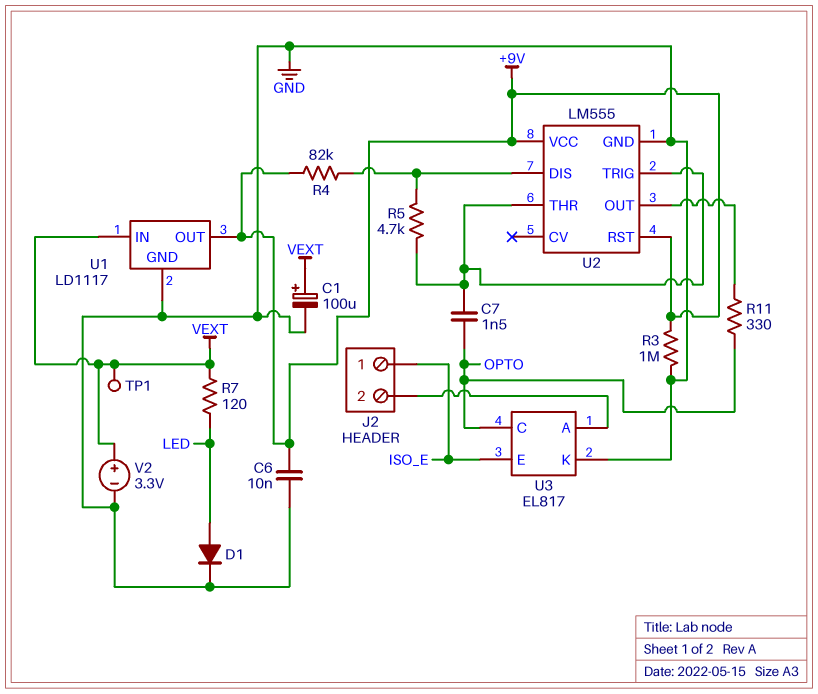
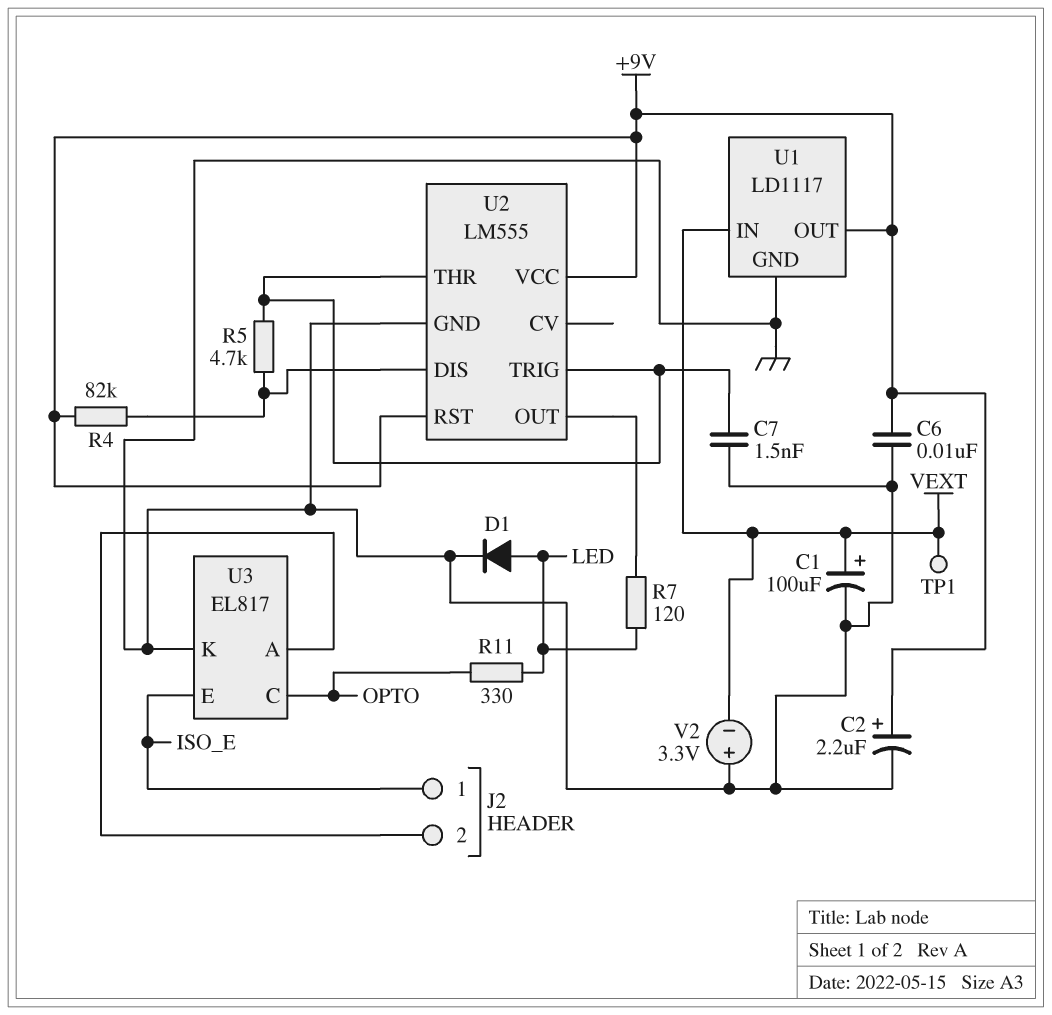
C2: none -> 2.2uF (plus +9V, minus GND)
C7: 1.5nF (OPTO, U2/THR) -> 1.5nF (GND, U2/THR)
R3: 1M (+9V, GND) -> none
R7: 120 (LED, VEXT) -> 120 (LED, U2/OUT)
R11: 330 (OPTO, U2/OUT) -> 330 (LED, OPTO)
V2: 3.3V (plus VEXT, minus GND) -> 3.3V (plus GND, minus VEXT)

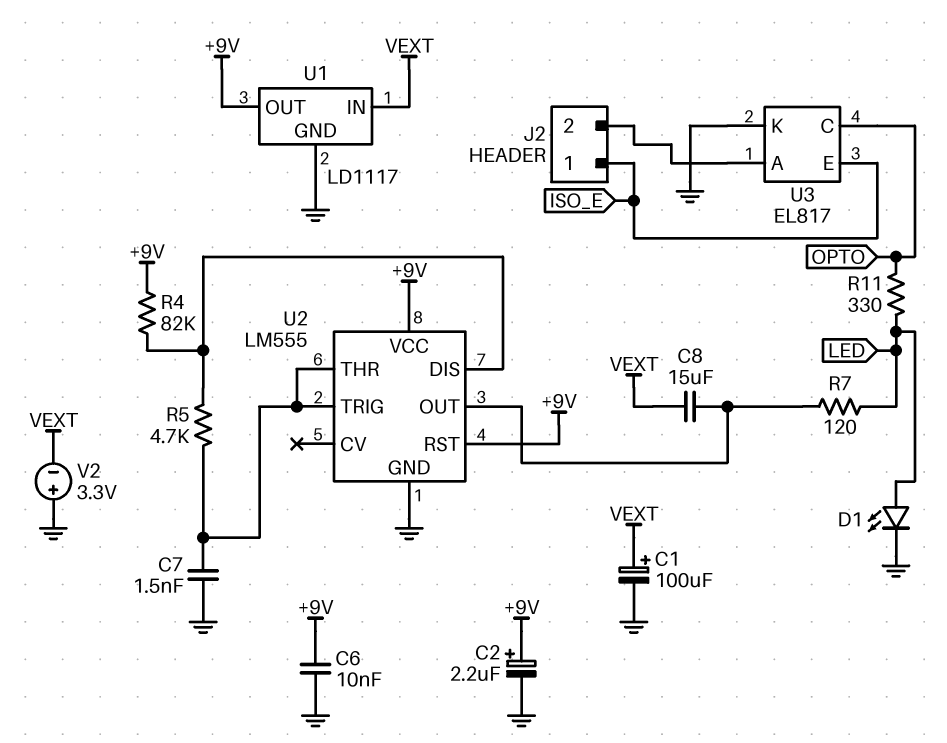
C8: none -> 15uF (U2/OUT, VEXT)
D1: diode (A LED, K GND) -> LED (A LED, K GND)
TP1: test point (VEXT) -> none

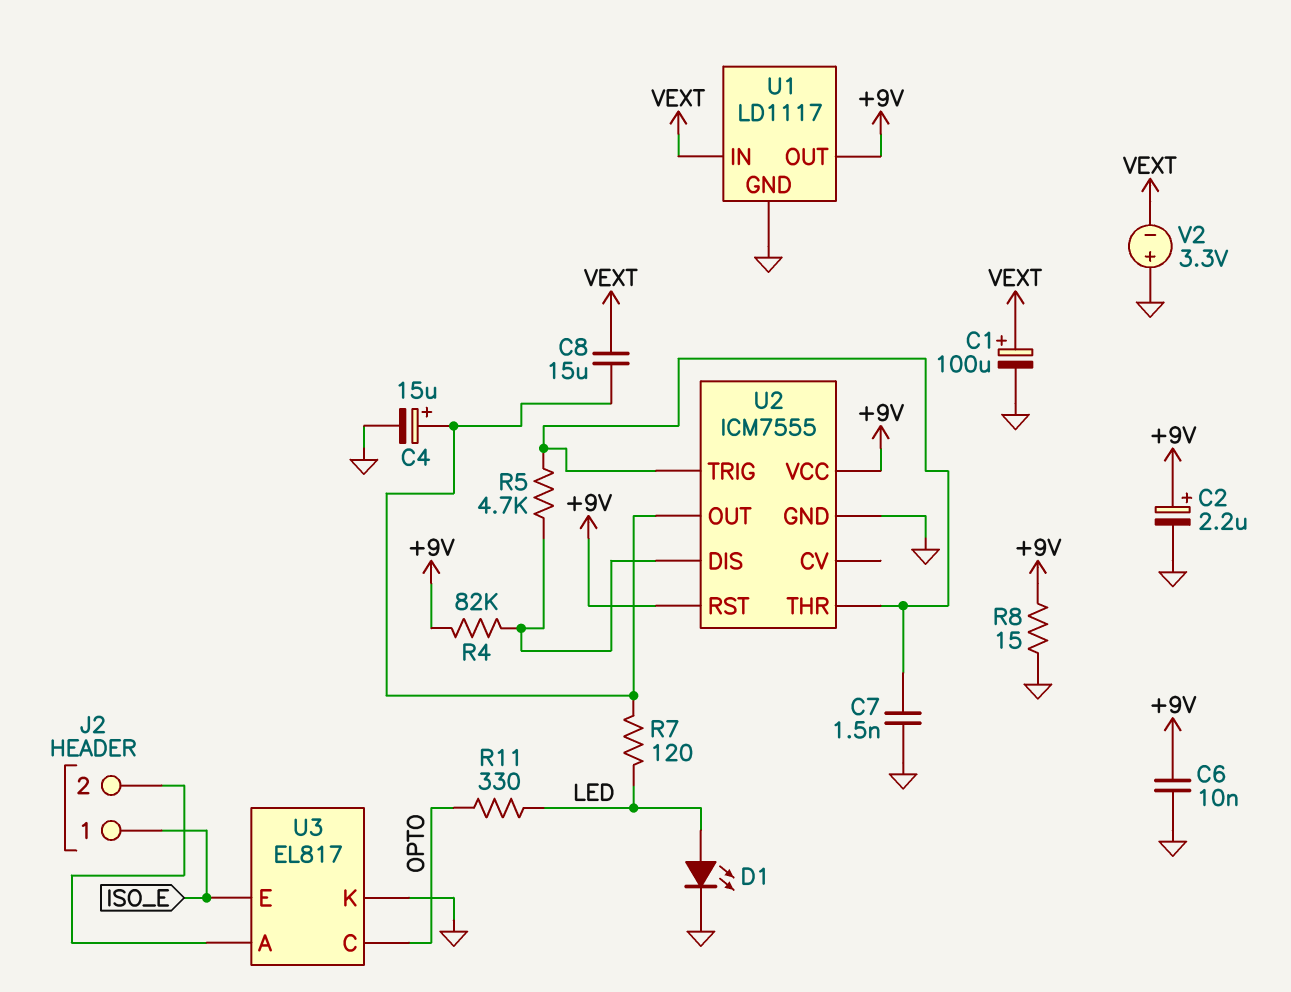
C4: none -> 15uF (plus U2/OUT, minus GND)
R8: none -> 15 (+9V, GND)
U2: LM555 -> ICM7555

